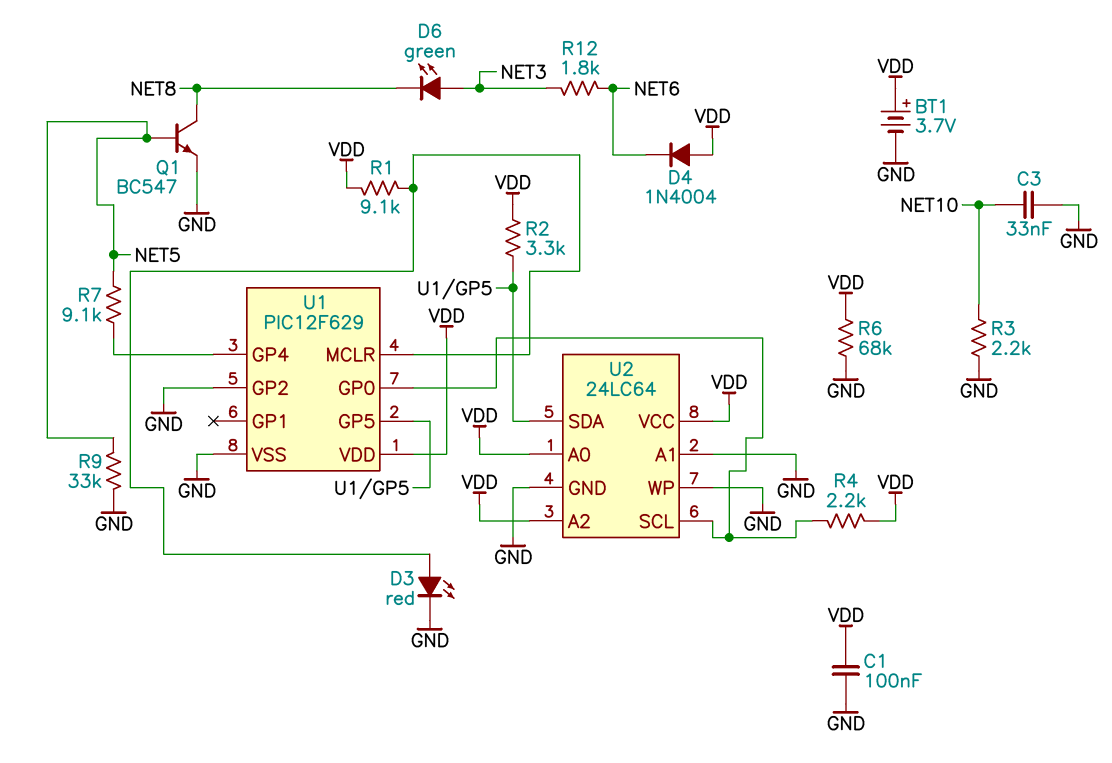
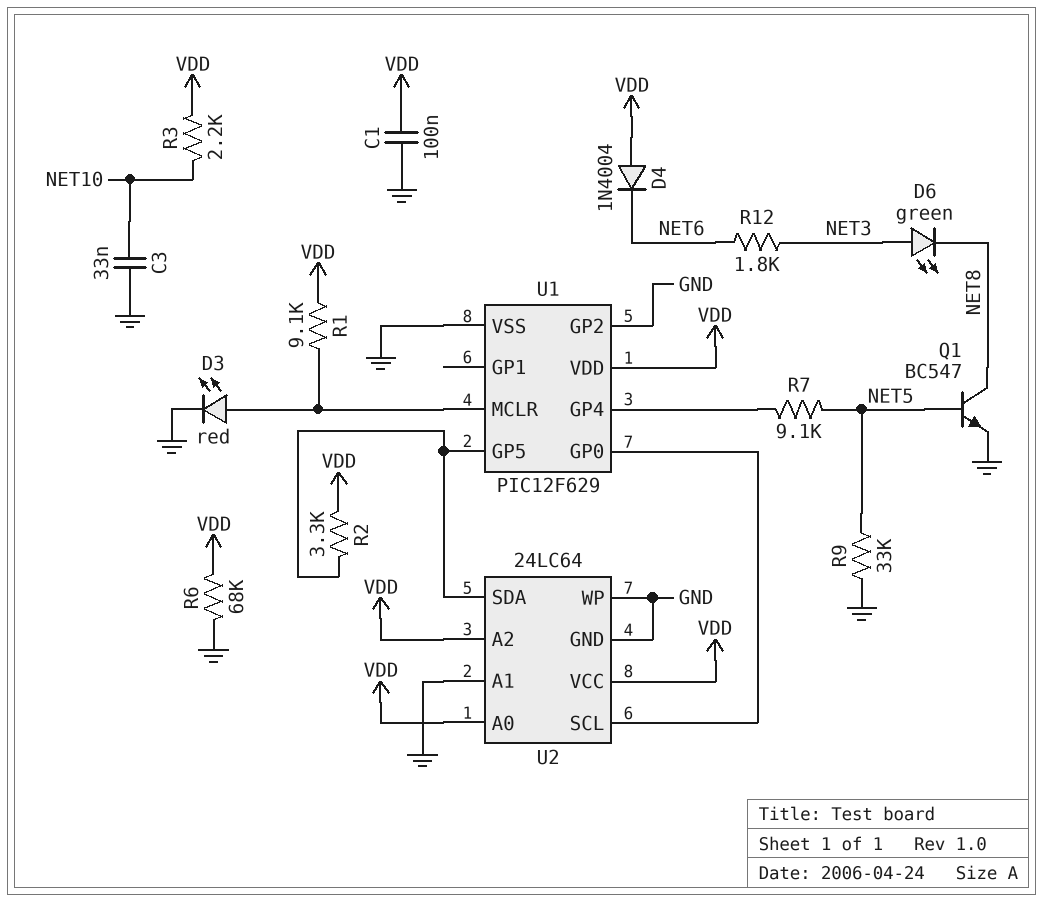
BT1: 3.7V (plus VDD, minus GND) -> none
R3: 2.2k (GND, NET10) -> 2.2k (NET10, VDD)
R4: 2.2k (U1/GP0, VDD) -> none

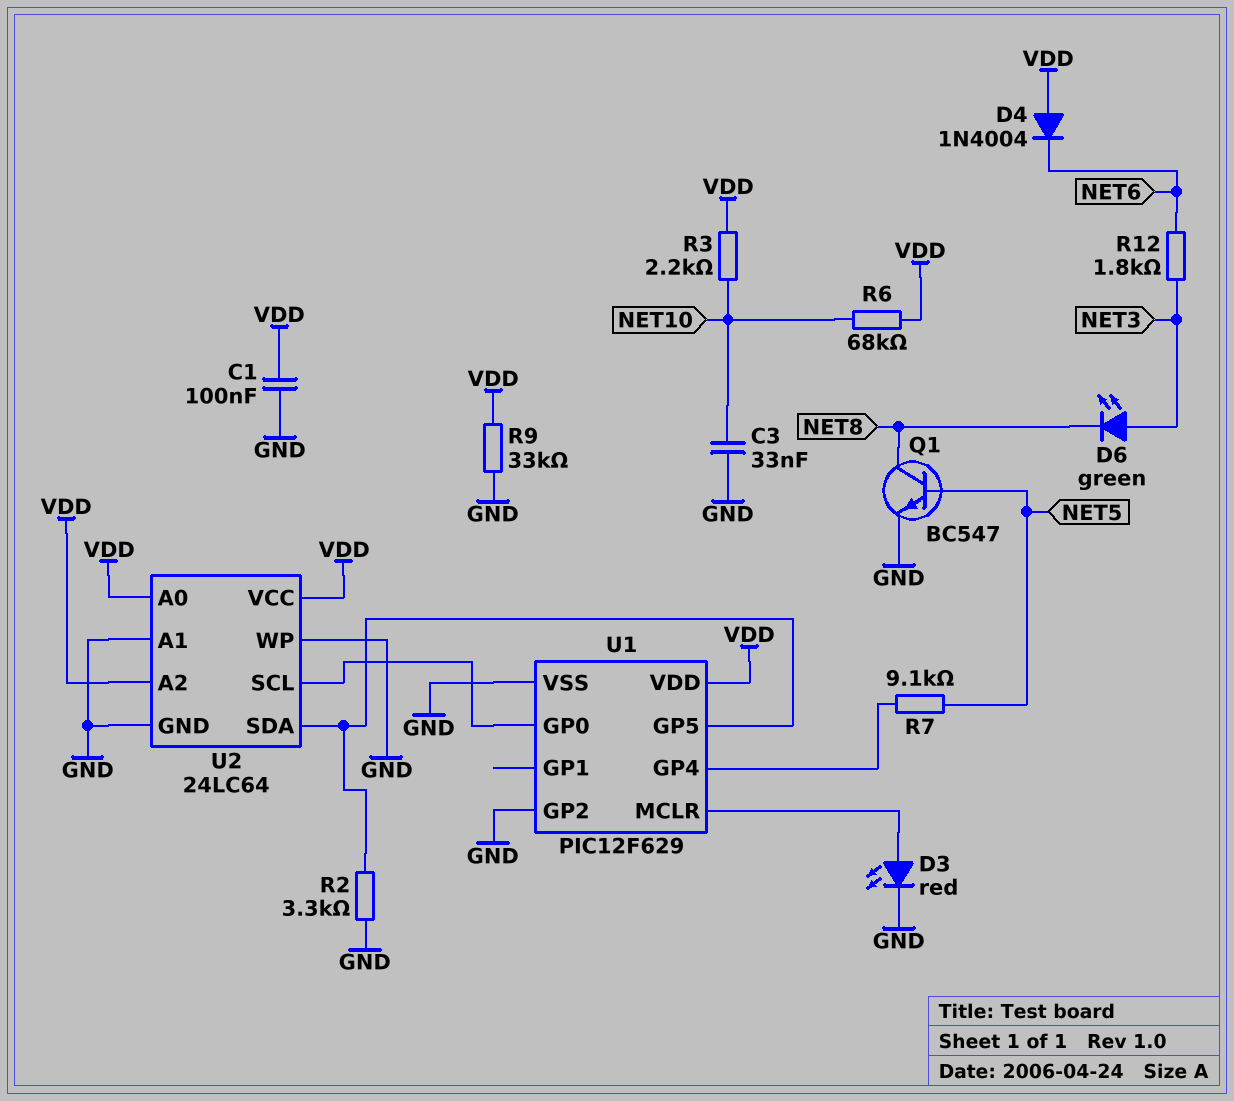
R1: 9.1k (U1/MCLR, VDD) -> none
R2: 3.3k (U1/GP5, VDD) -> 3.3k (GND, U1/GP5)
R6: 68k (GND, VDD) -> 68k (NET10, VDD)
R9: 33k (GND, NET5) -> 33k (GND, VDD)

